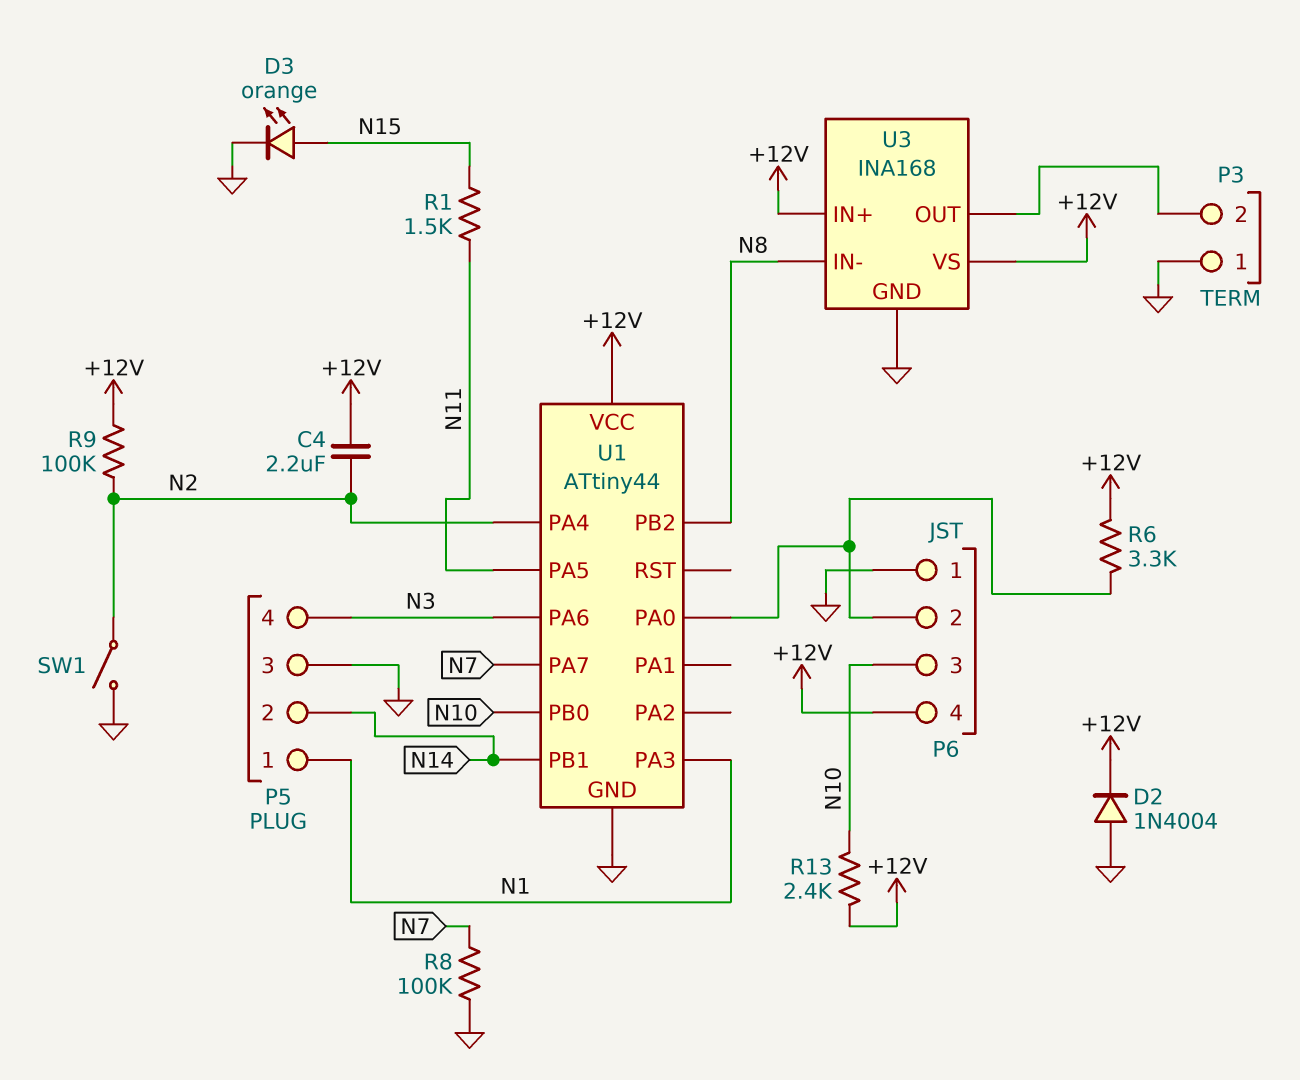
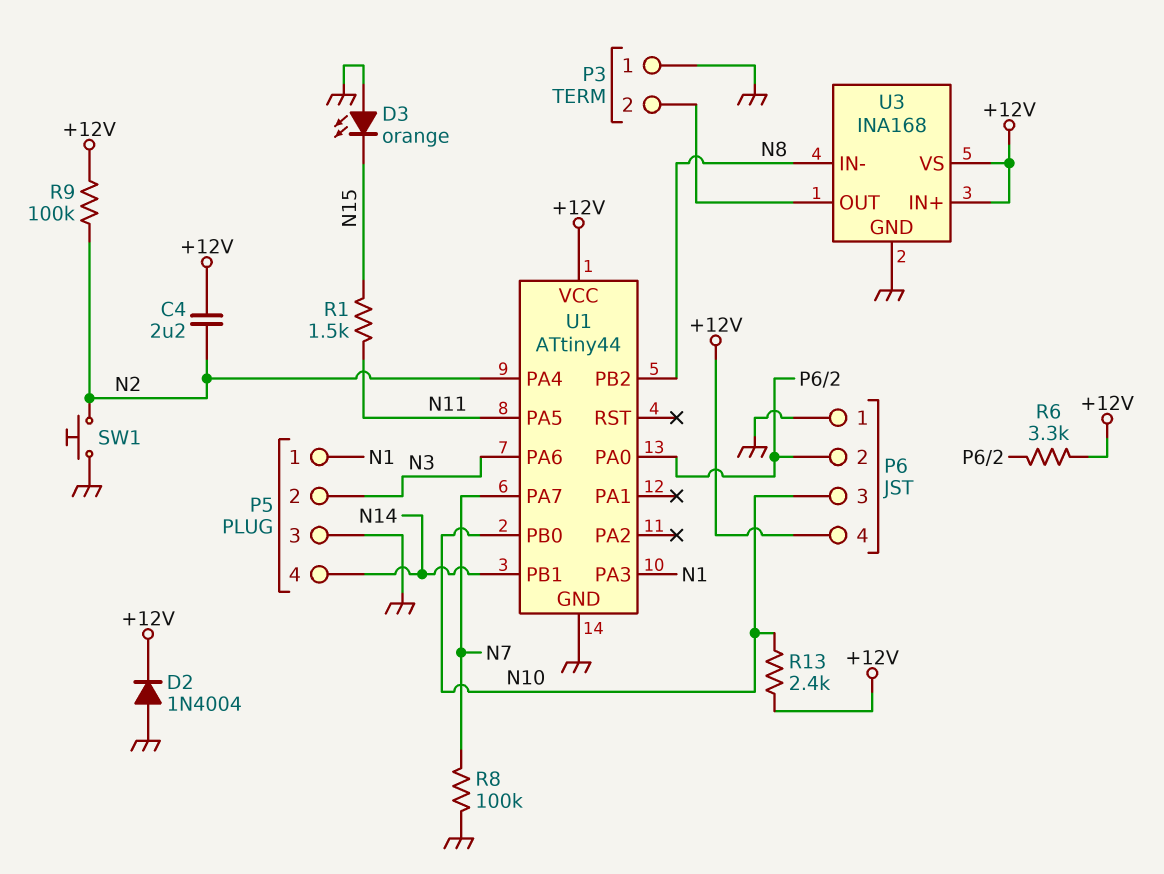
D3: LED orange (A N15, K GND) -> LED orange (A GND, K N15)
P5 pin 2: N14 -> N3
P5 pin 4: N3 -> N14
SW1: switch (GND, N2) -> button (GND, N2)

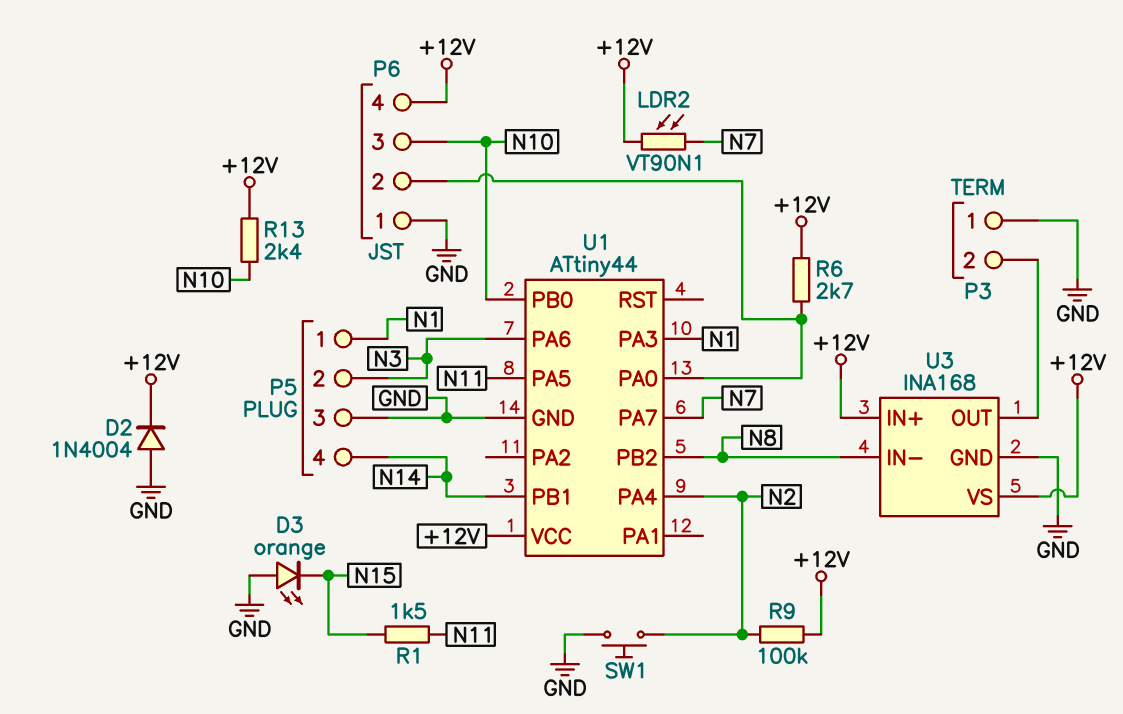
C4: 2.2uF (+12V, N2) -> none
LDR2: none -> VT90N1 (+12V, N7)
R6: 3.3k (+12V, P6/2) -> 2.7k (+12V, P6/2)
R8: 100k (GND, N7) -> none

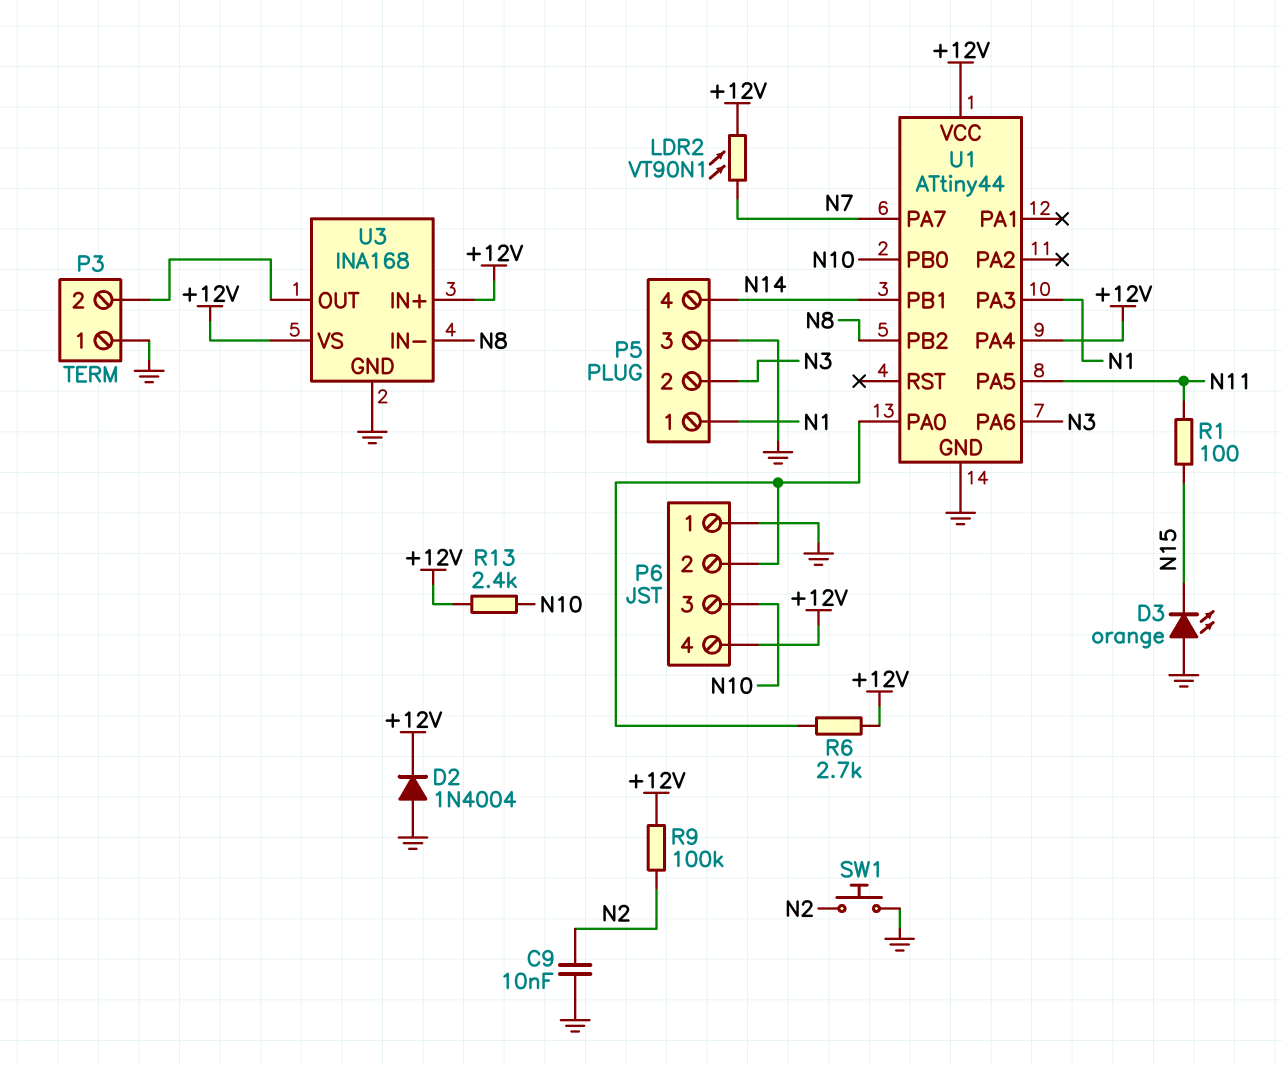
C9: none -> 10nF (GND, N2)
R1: 1.5k (N11, N15) -> 100 (N11, N15)
U1 pin PA4: N2 -> +12V

